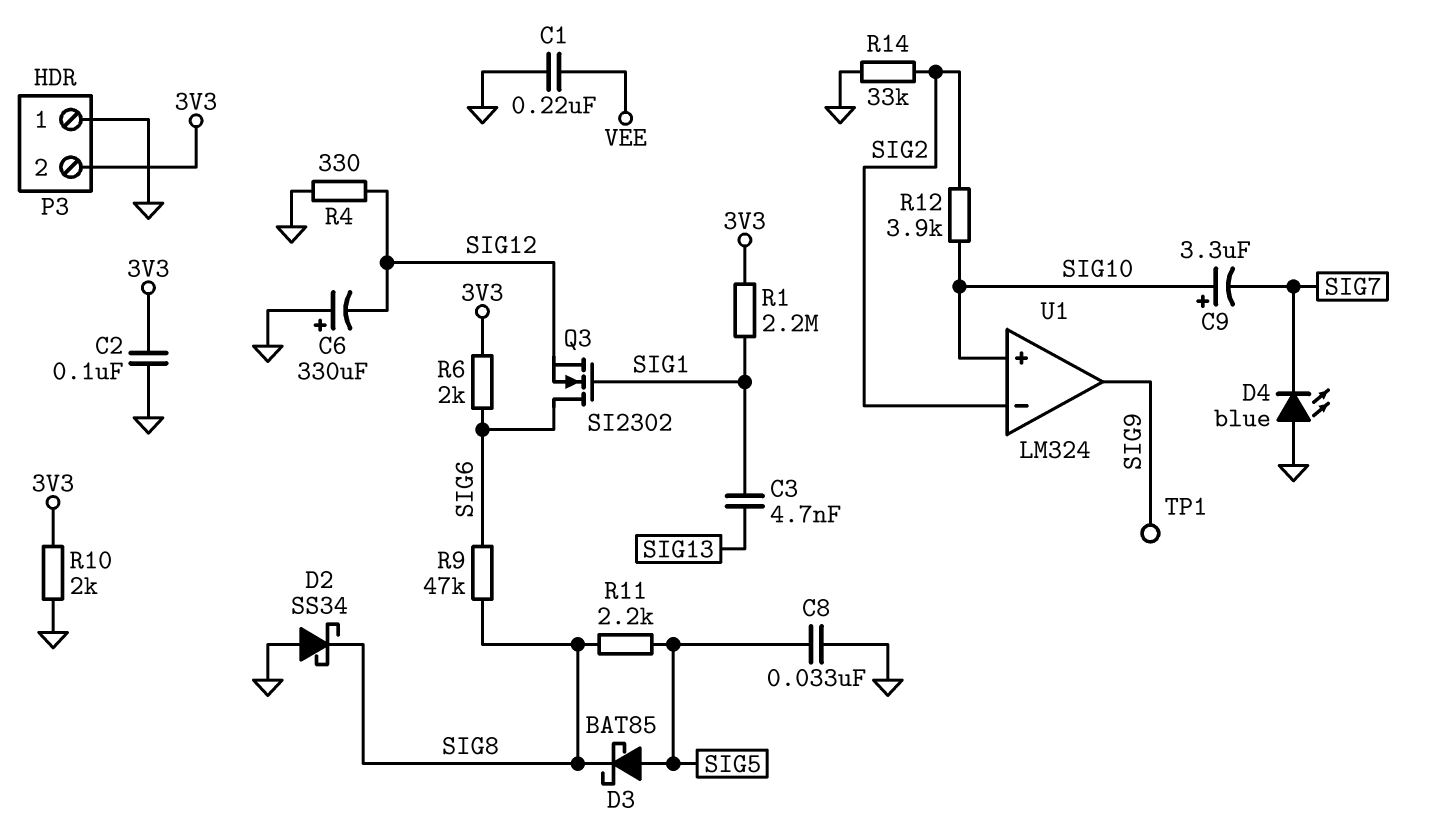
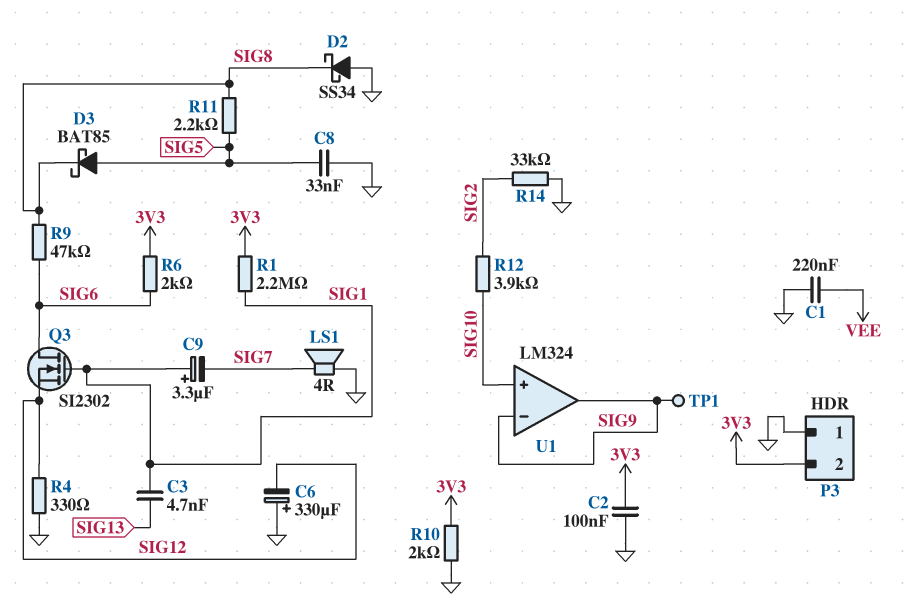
C9: 3.3uF (plus SIG10, minus SIG7) -> 3.3uF (plus SIG1, minus SIG7)
D4: LED blue (A GND, K SIG7) -> none
LS1: none -> speaker 4R (GND, SIG7)
U1 pin in-: SIG2 -> SIG9

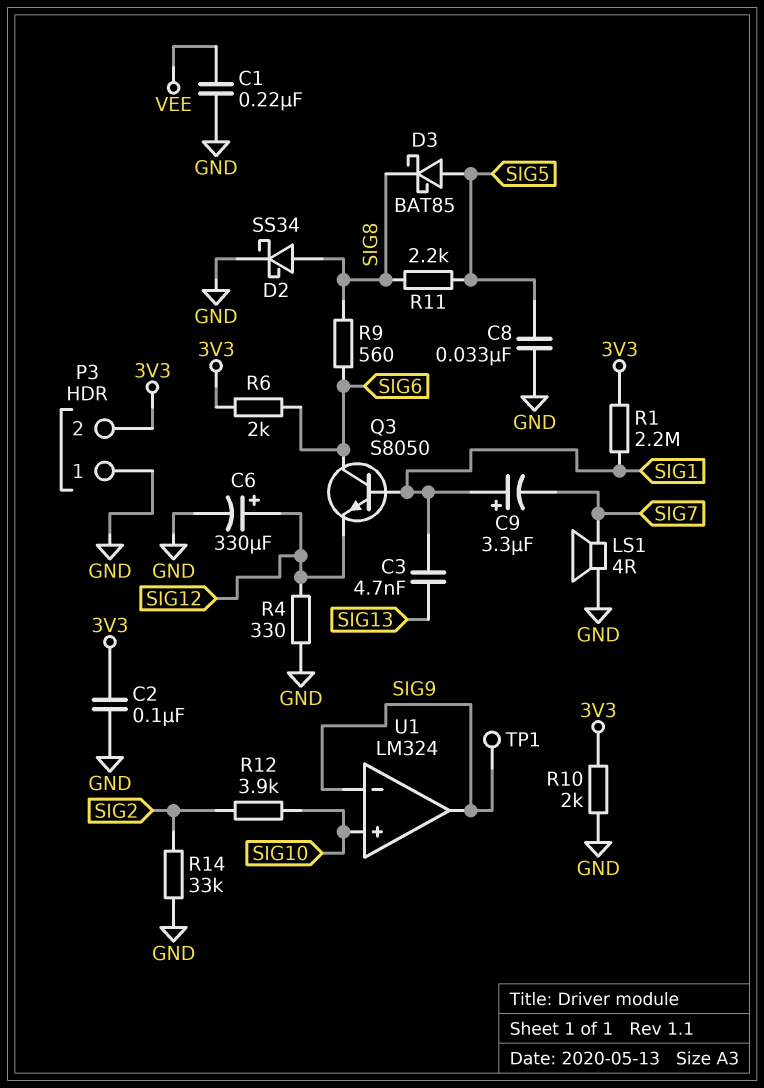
C6: 330uF (plus GND, minus SIG12) -> 330uF (plus SIG12, minus GND)
D2: schottky SS34 (A GND, K SIG8) -> schottky SS34 (A SIG8, K GND)
Q3: NMOS SI2302 (G SIG1, D SIG6, S SIG12) -> NPN S8050 (B SIG1, C SIG6, E SIG12)
R9: 47k (SIG6, SIG8) -> 560 (SIG6, SIG8)

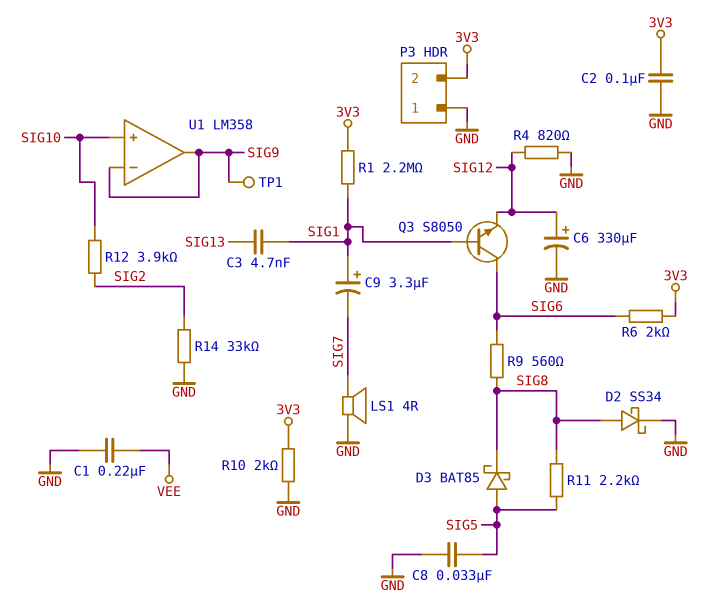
R4: 330 (GND, SIG12) -> 820 (GND, SIG12)
U1: LM324 -> LM358

